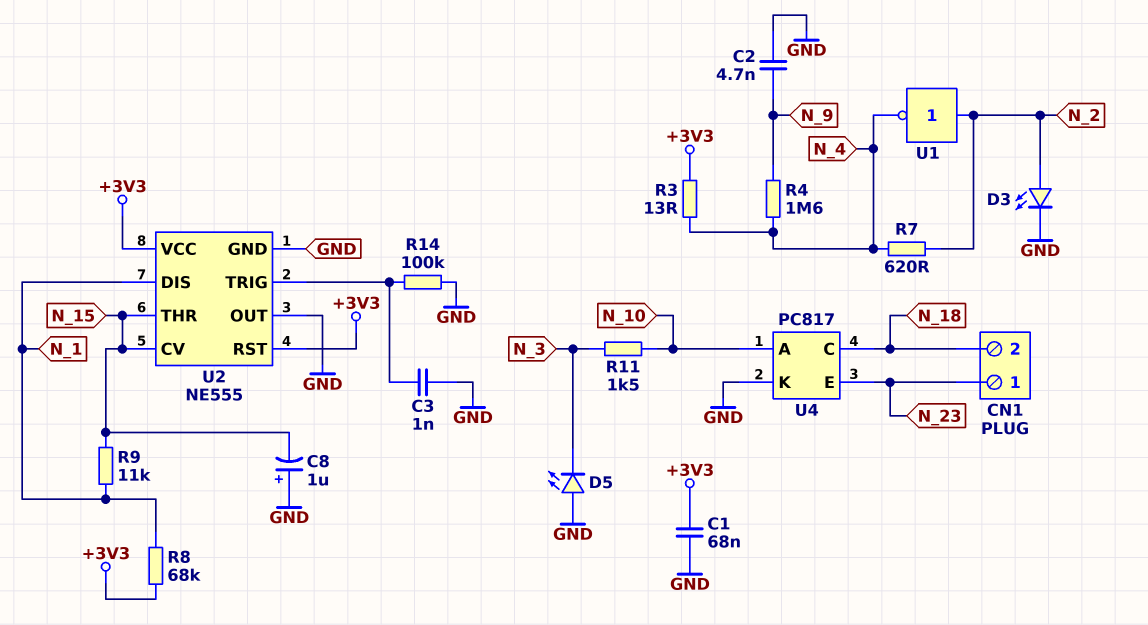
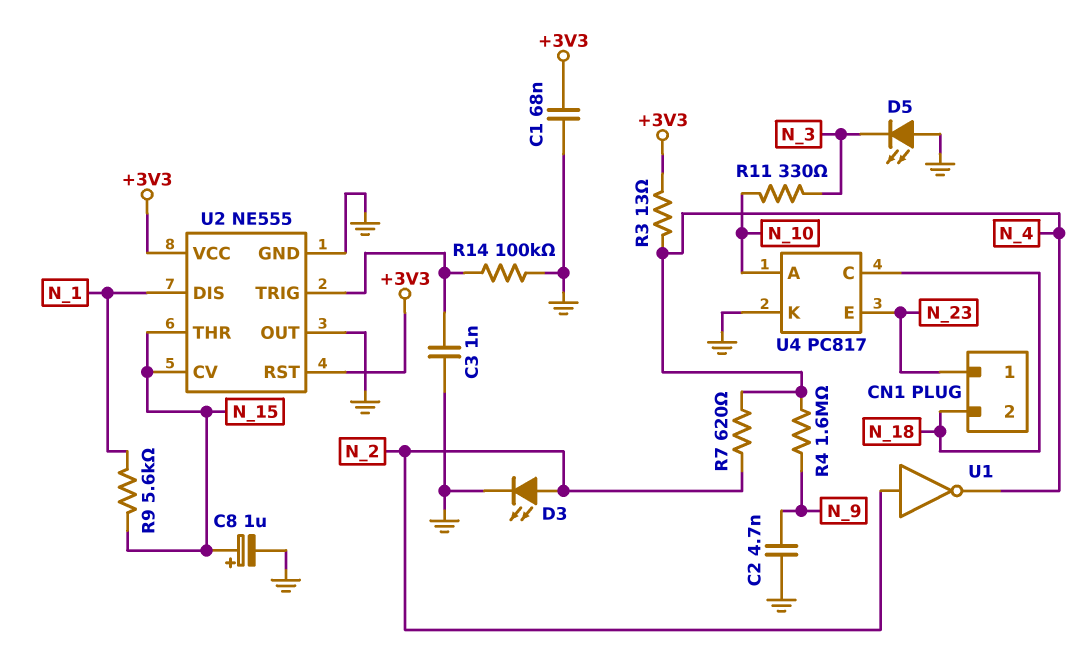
C8: 1uF (plus GND, minus N_15) -> 1uF (plus N_15, minus GND)
R8: 68k (+3V3, N_1) -> none
R9: 11k (N_1, N_15) -> 5.6k (N_1, N_15)
R11: 1.5k (N_3, N_10) -> 330 (N_3, N_10)

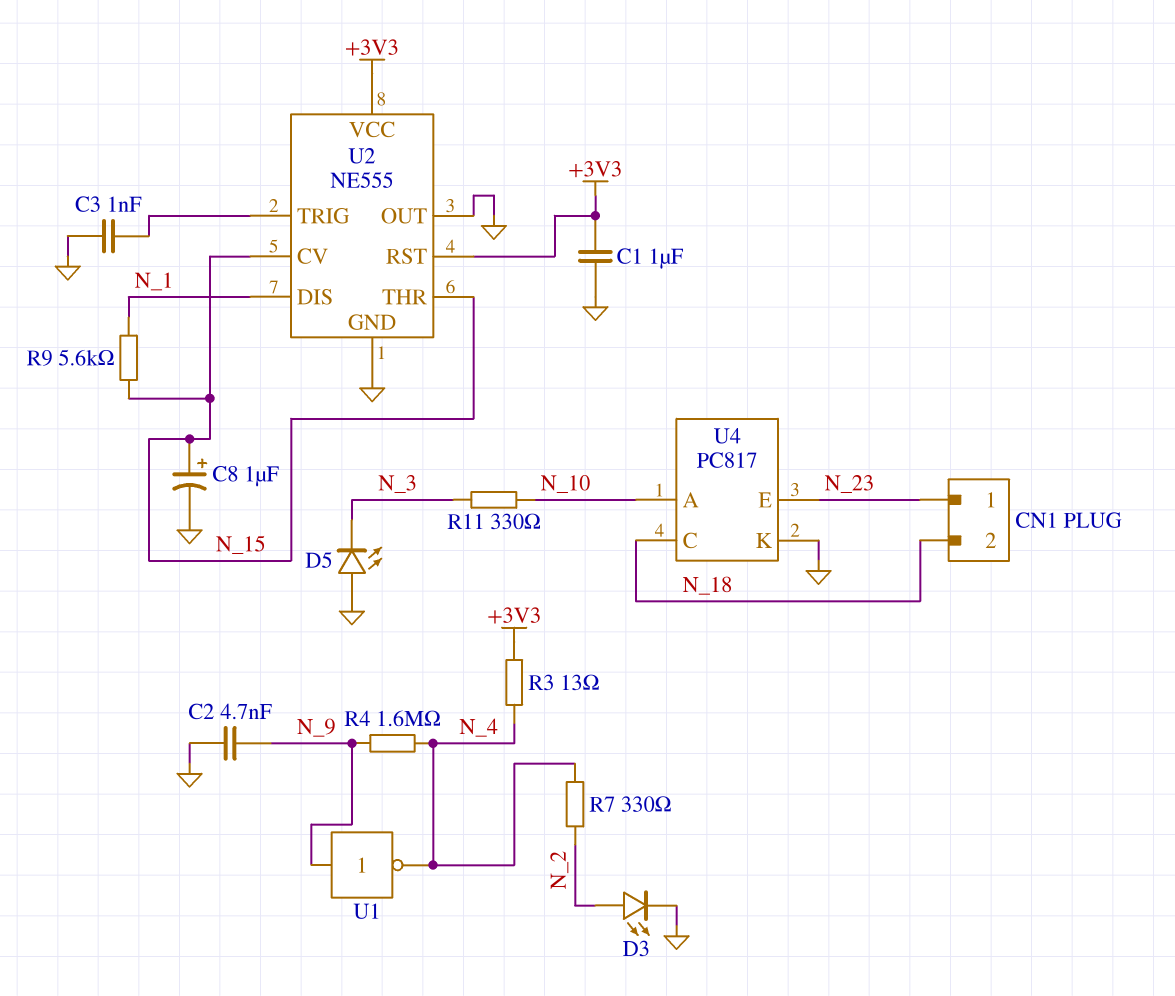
C1: 68nF (+3V3, GND) -> 1uF (+3V3, GND)
R7: 620 (N_2, N_4) -> 330 (N_2, N_4)
R14: 100k (GND, U2/TRIG) -> none
U1: NOT (in N_2, out N_4) -> NOT (in N_9, out N_4)

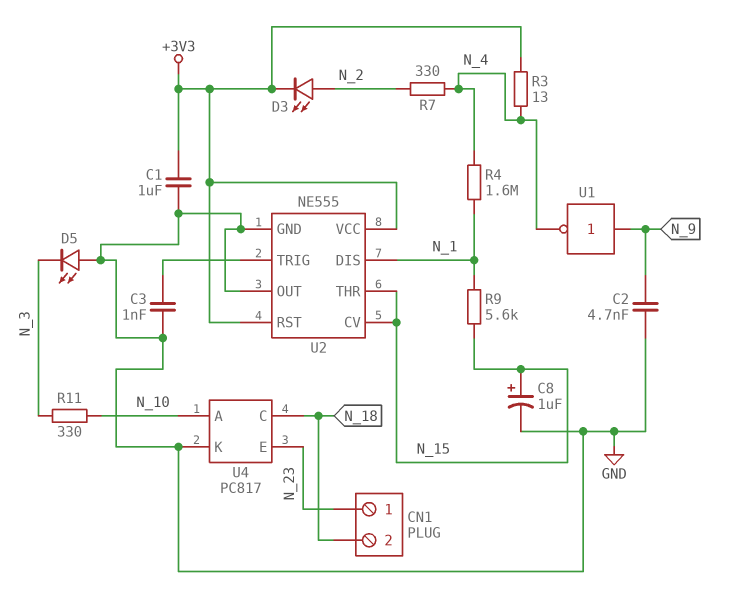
D3: LED (A N_2, K GND) -> LED (A N_2, K +3V3)
R4: 1.6M (N_4, N_9) -> 1.6M (N_1, N_4)

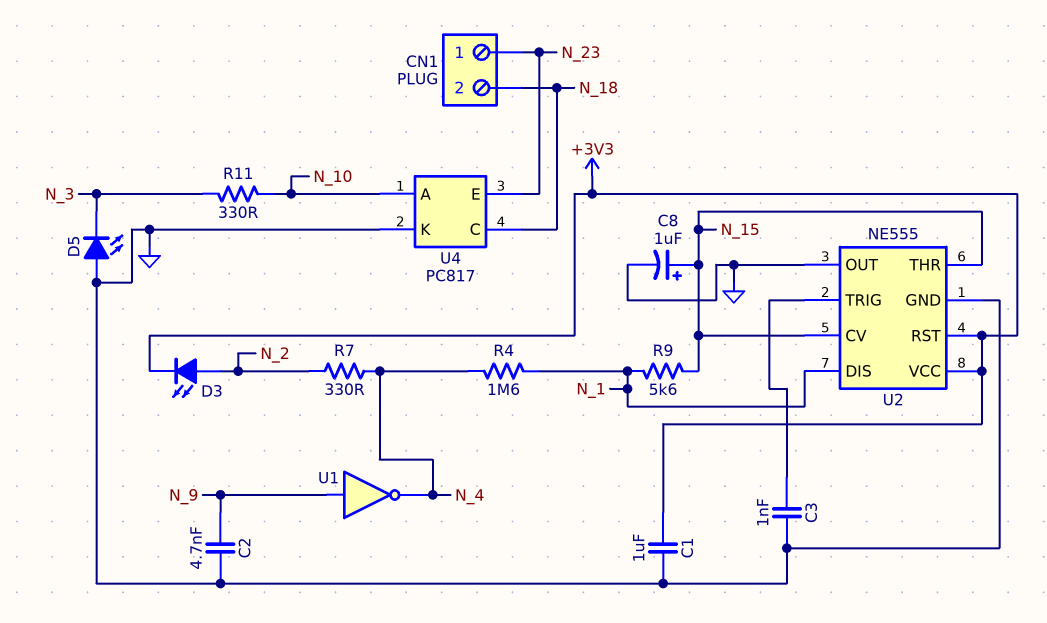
R3: 13 (+3V3, N_4) -> none

